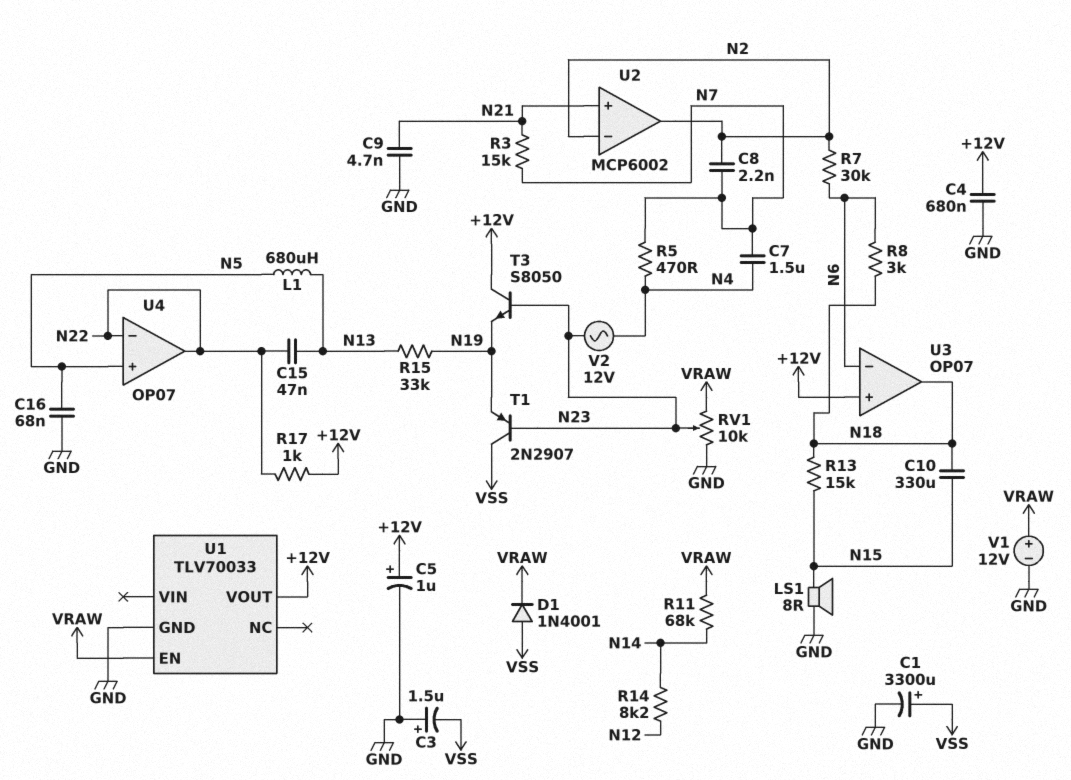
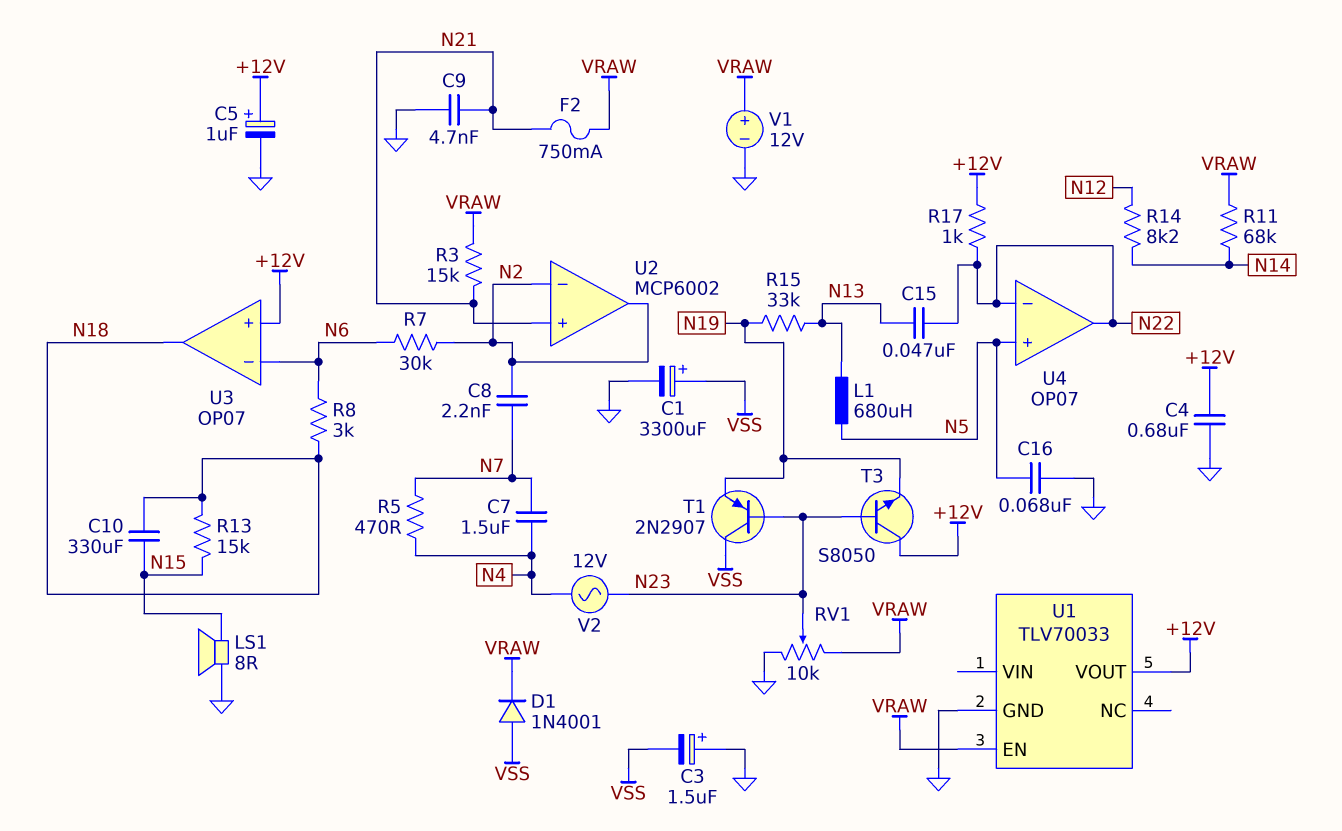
F2: none -> 750mA (N21, VRAW)
R3: 15k (N7, N21) -> 15k (N21, VRAW)

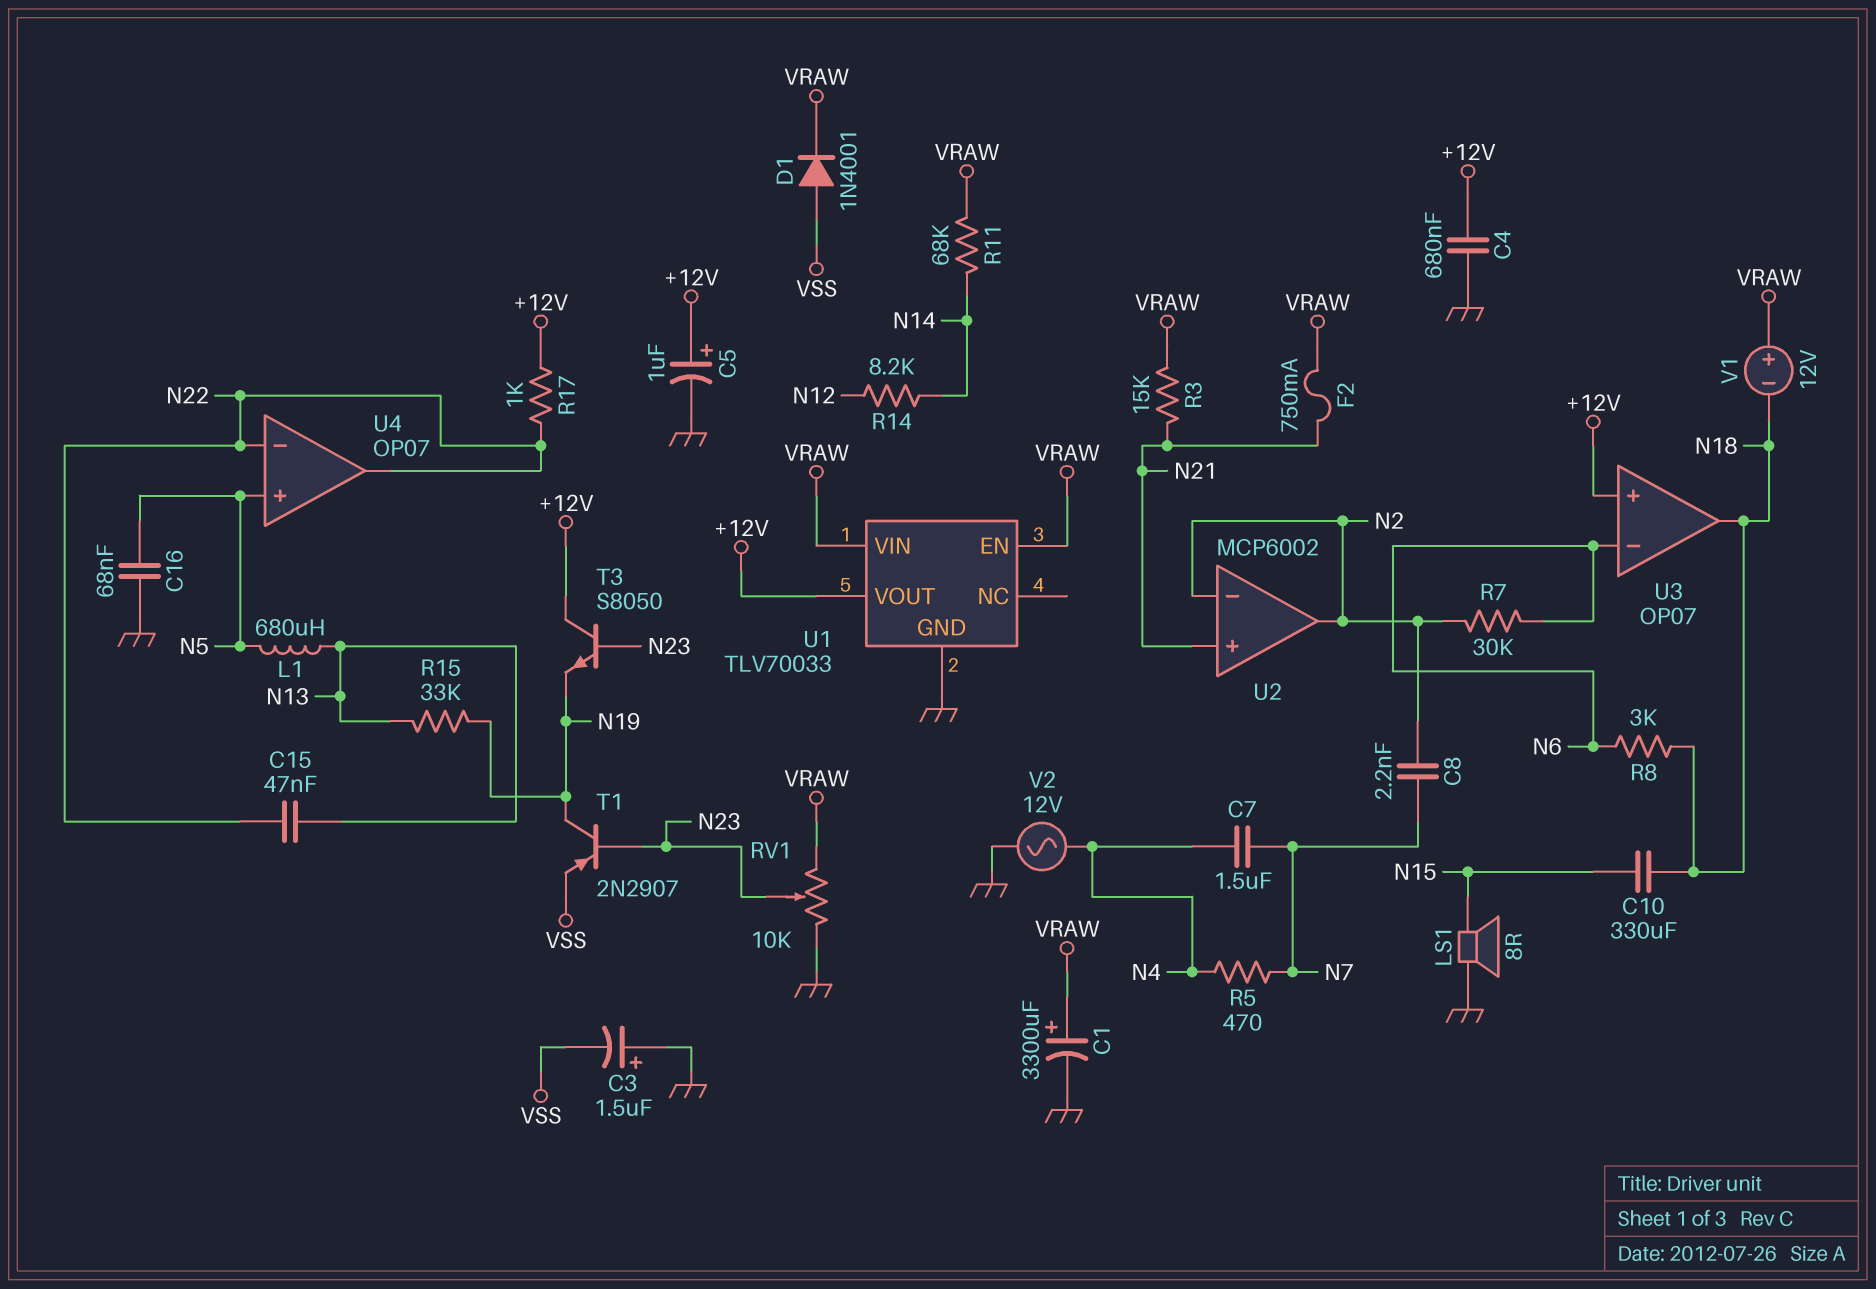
C1: 3300uF (plus VSS, minus GND) -> 3300uF (plus VRAW, minus GND)
C9: 4.7nF (GND, N21) -> none
R13: 15k (N15, N18) -> none
T1: PNP 2N2907 (B N23, C VSS, E N19) -> PNP 2N2907 (B N23, C N19, E VSS)
U1 pin VIN: none -> VRAW
V1: 12V (plus VRAW, minus GND) -> 12V (plus VRAW, minus N18)
V2: AC 12V (N4, N23) -> AC 12V (GND, N4)

